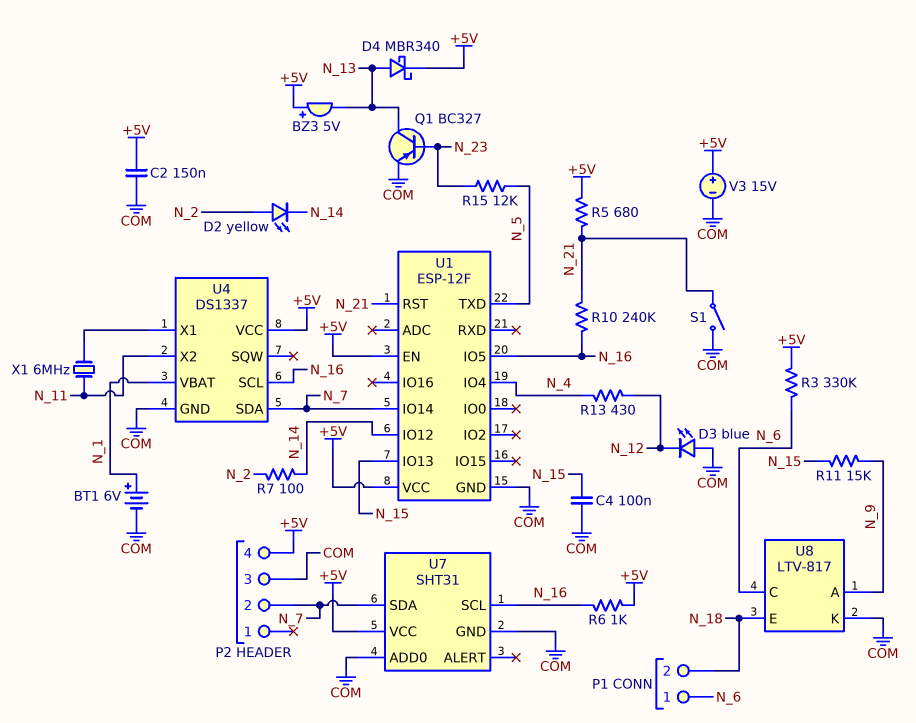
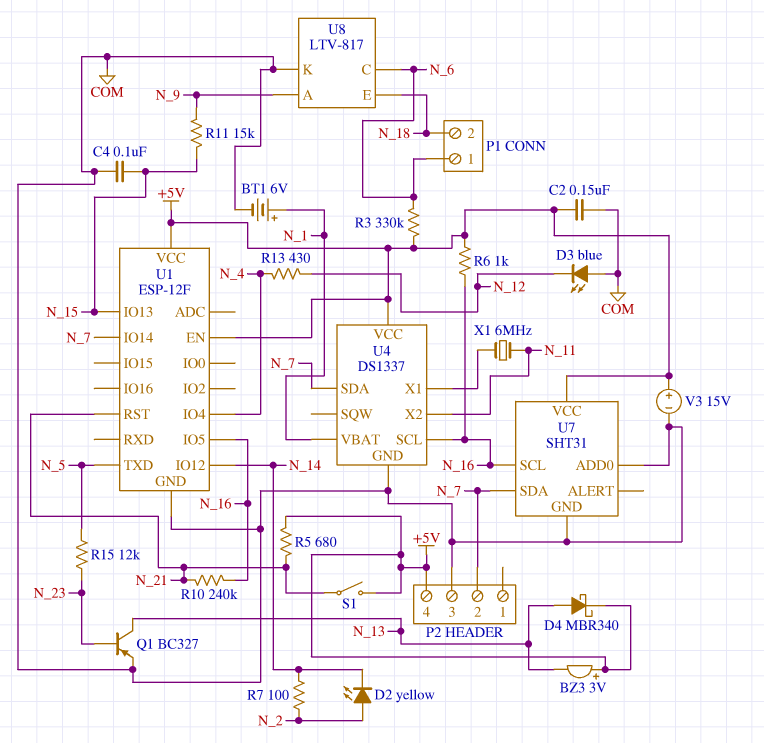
BZ3: buzzer 5V (plus +5V, minus N_13) -> buzzer 3V (plus +5V, minus N_13)
S1: switch (COM, N_21) -> switch (+5V, N_21)

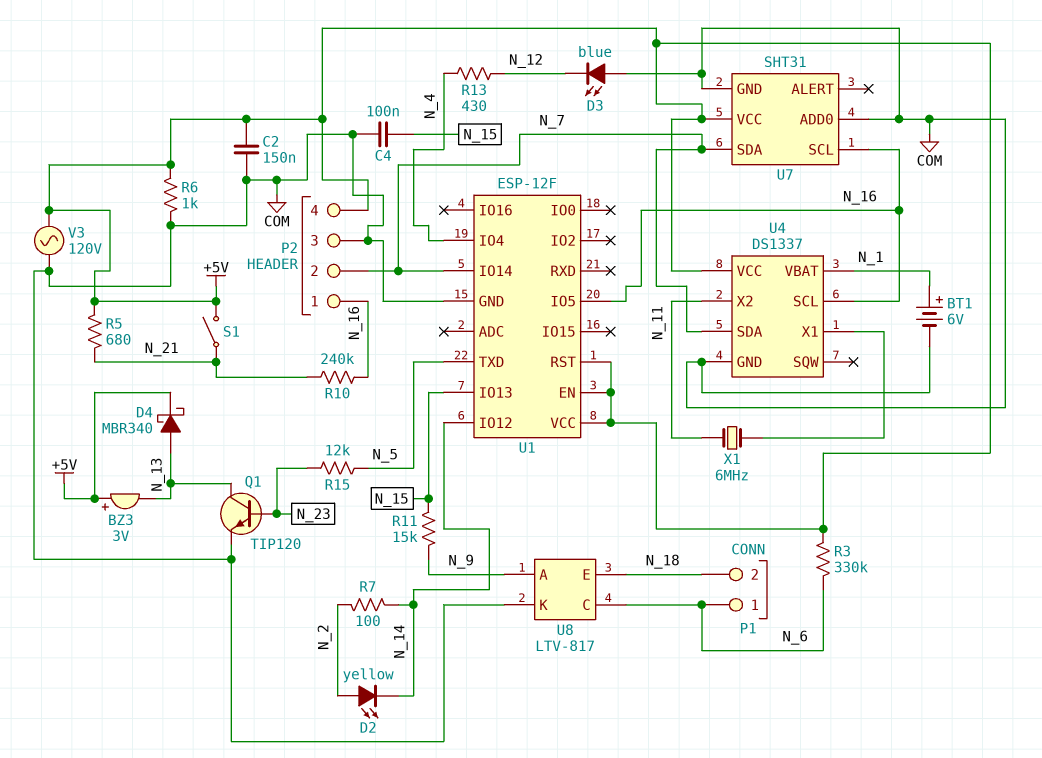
P2 pin 1: none -> N_16
Q1: PNP BC327 (B N_23, C N_13, E COM) -> NPN TIP120 (B N_23, C N_13, E COM)
R6: 1k (+5V, N_16) -> 1k (+5V, COM)
U1 pin RST: N_21 -> +5V
V3: 15V (plus +5V, minus COM) -> AC 120V (+5V, COM)

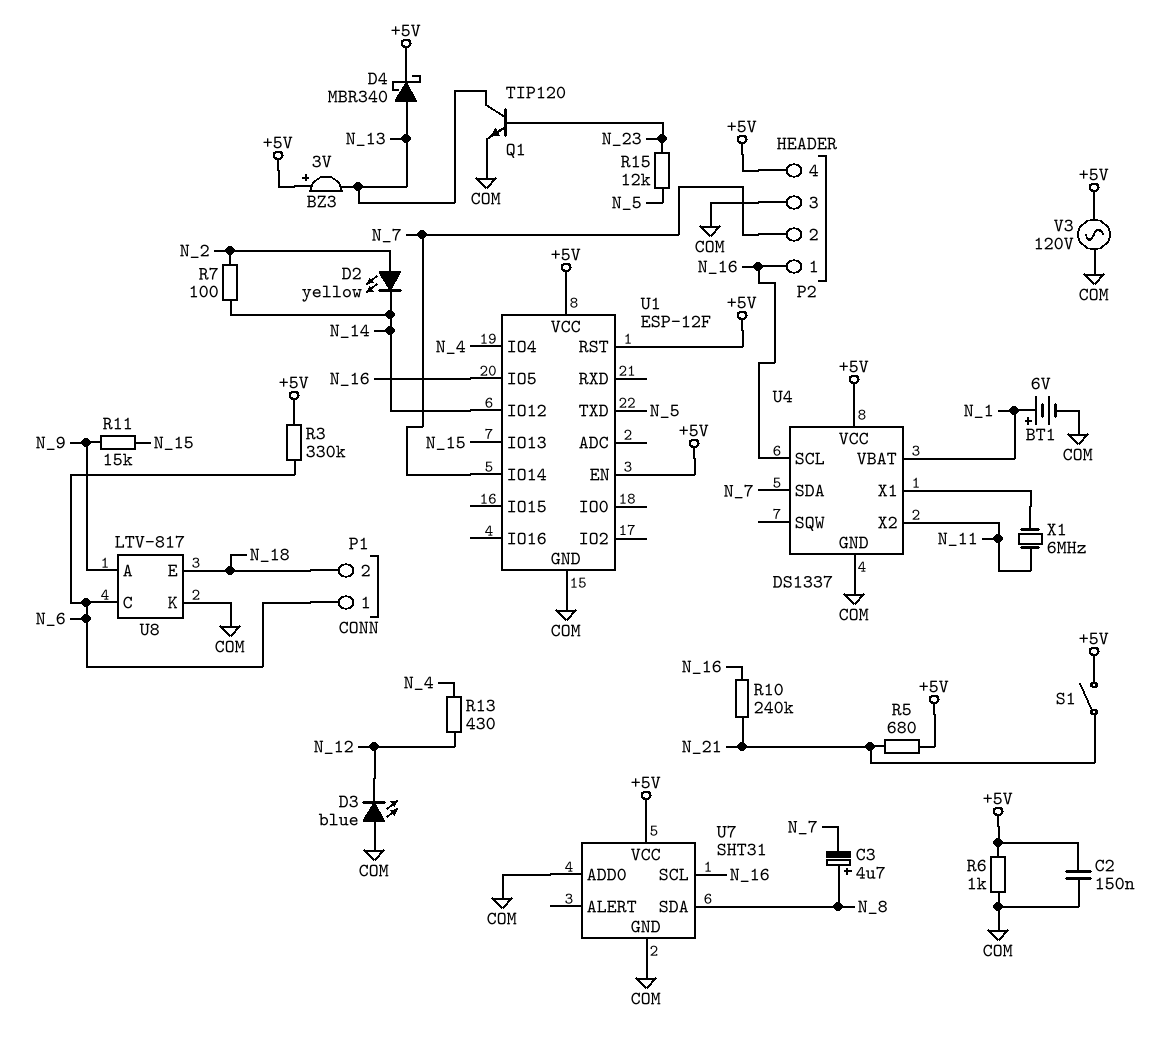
C3: none -> 4.7uF (plus N_8, minus N_7)
C4: 100nF (COM, N_15) -> none
U7 pin SDA: N_7 -> N_8

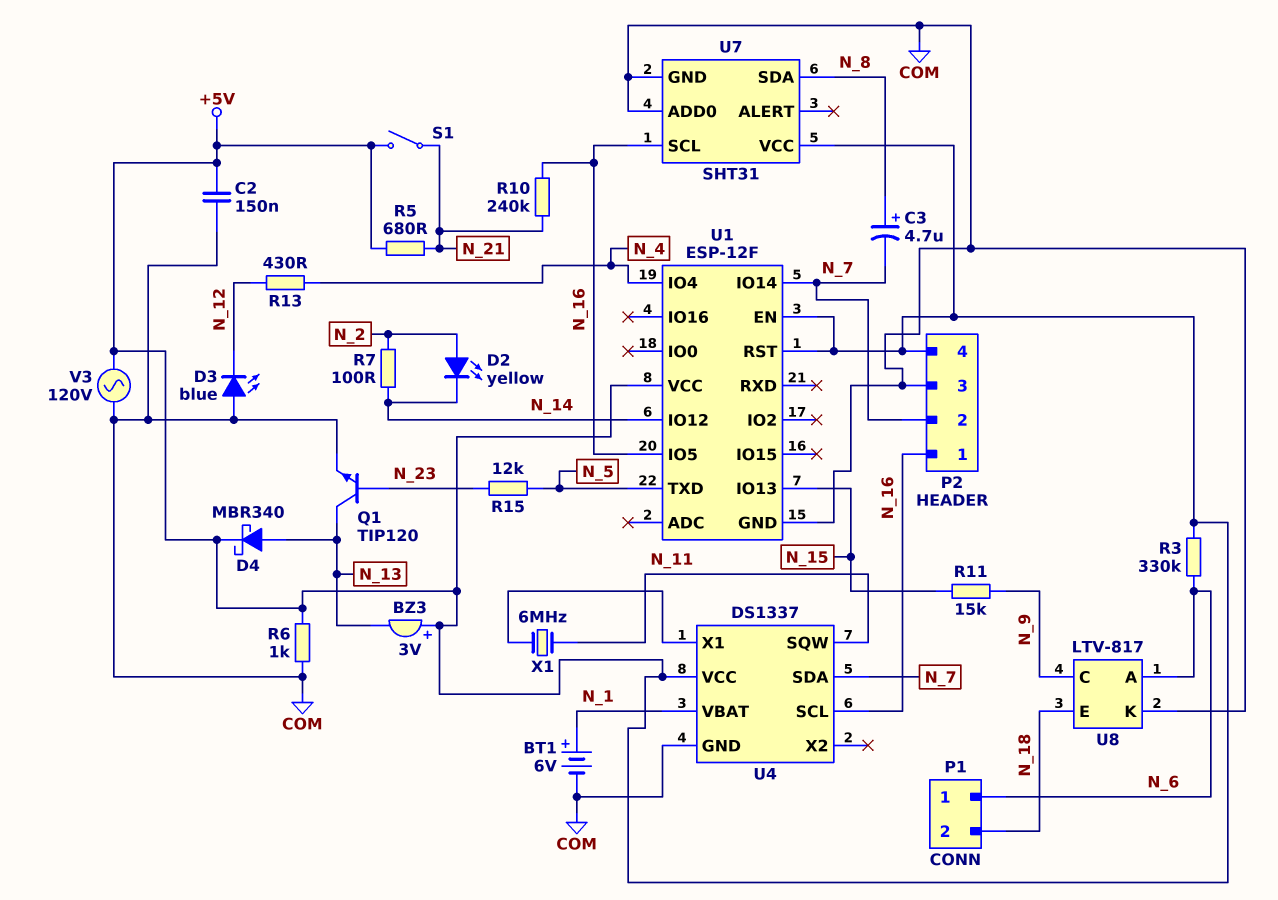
U4 pin SQW: none -> N_11
U4 pin X2: N_11 -> none
U8 pin A: N_9 -> N_6
U8 pin C: N_6 -> N_9

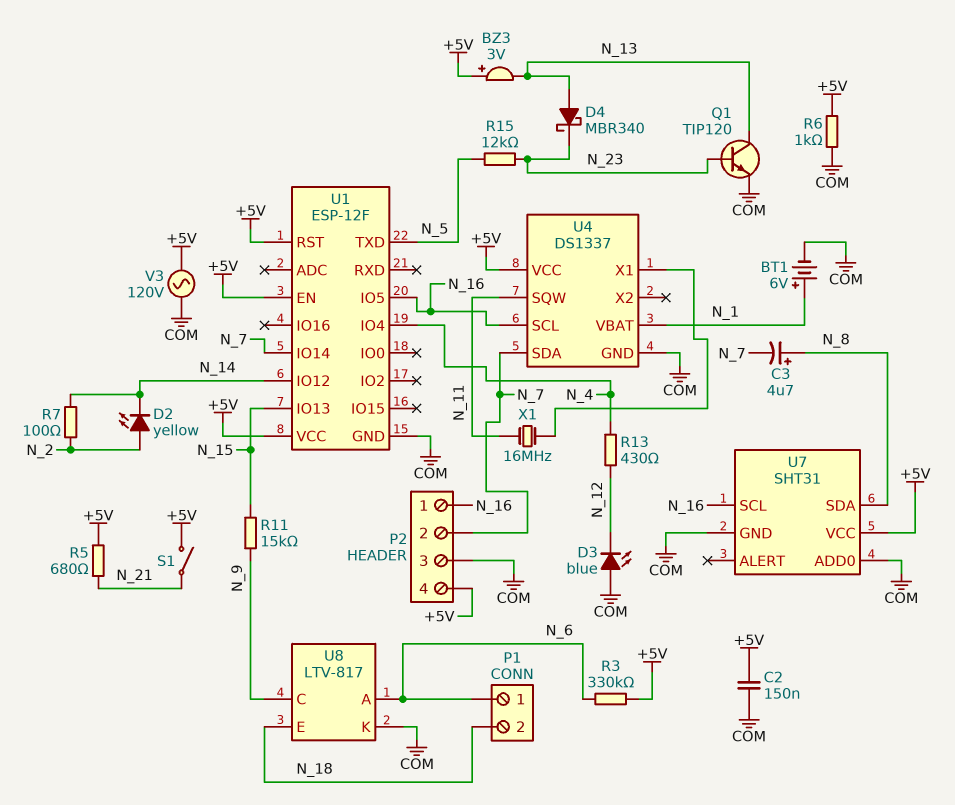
D4: schottky MBR340 (A N_13, K +5V) -> schottky MBR340 (A N_13, K N_23)
R10: 240k (N_16, N_21) -> none
X1: 6MHz (N_11, U4/X1) -> 16MHz (N_11, U4/X1)

